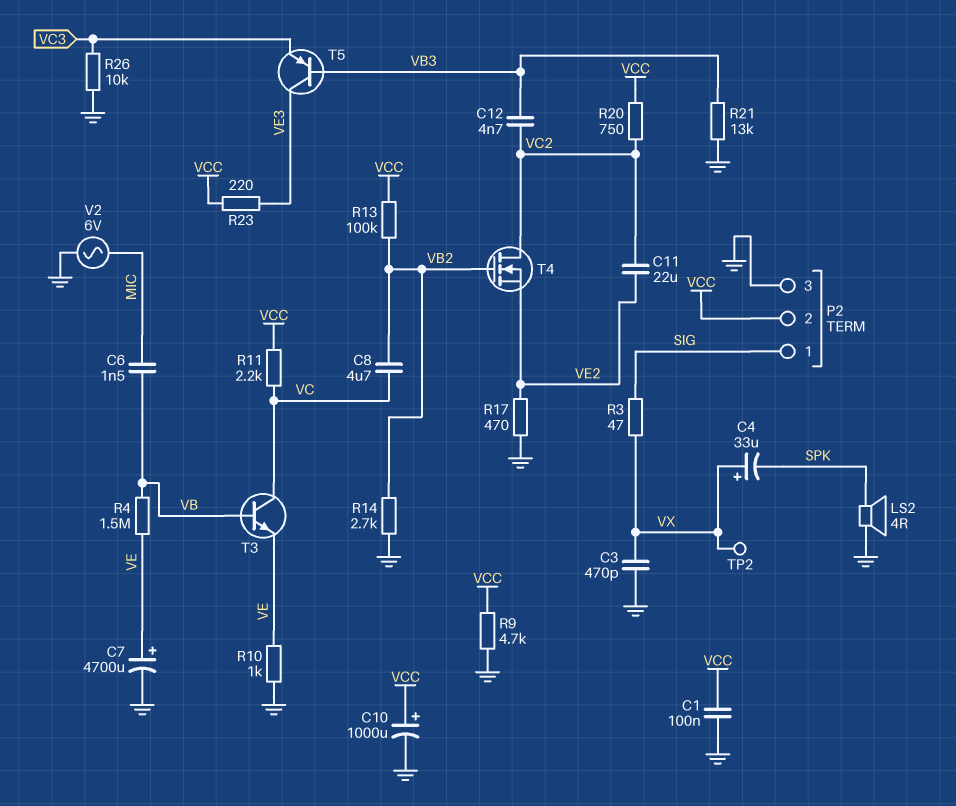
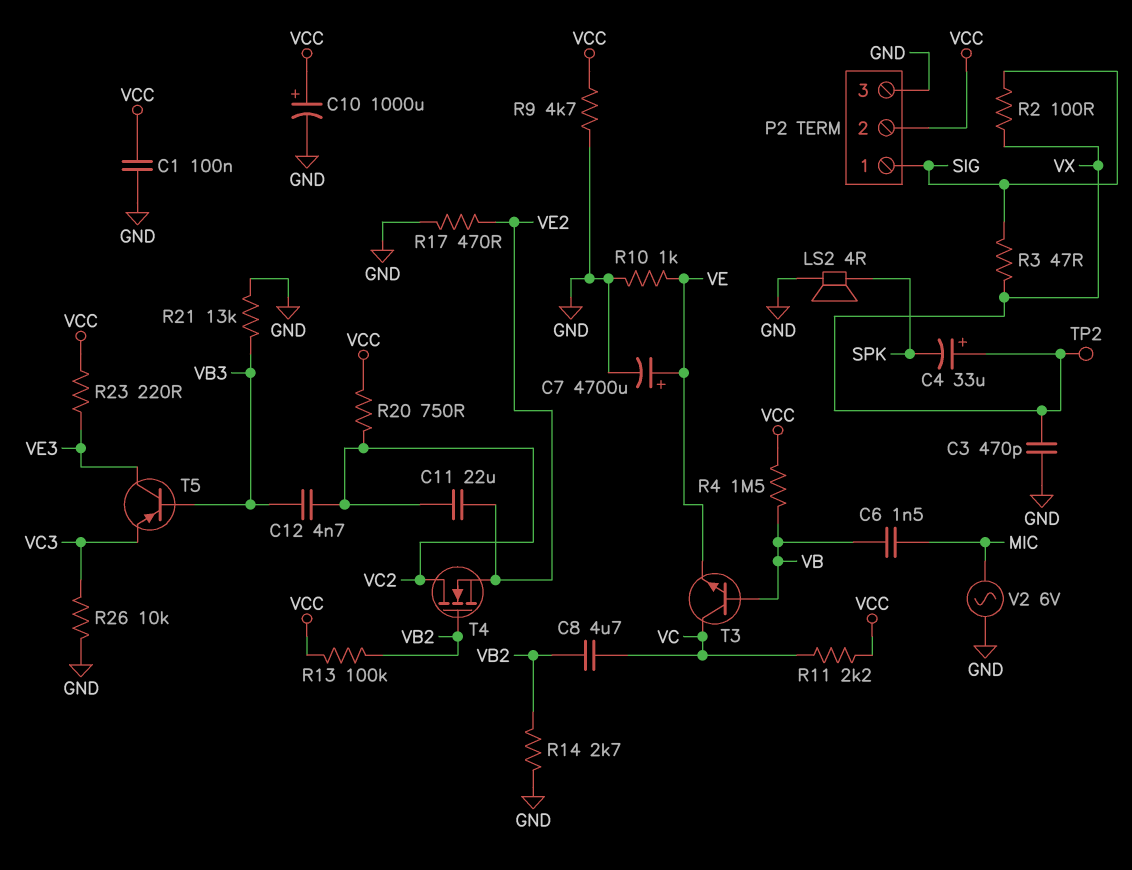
R2: none -> 100 (SIG, VX)
R4: 1.5M (VB, VE) -> 1.5M (VB, VCC)

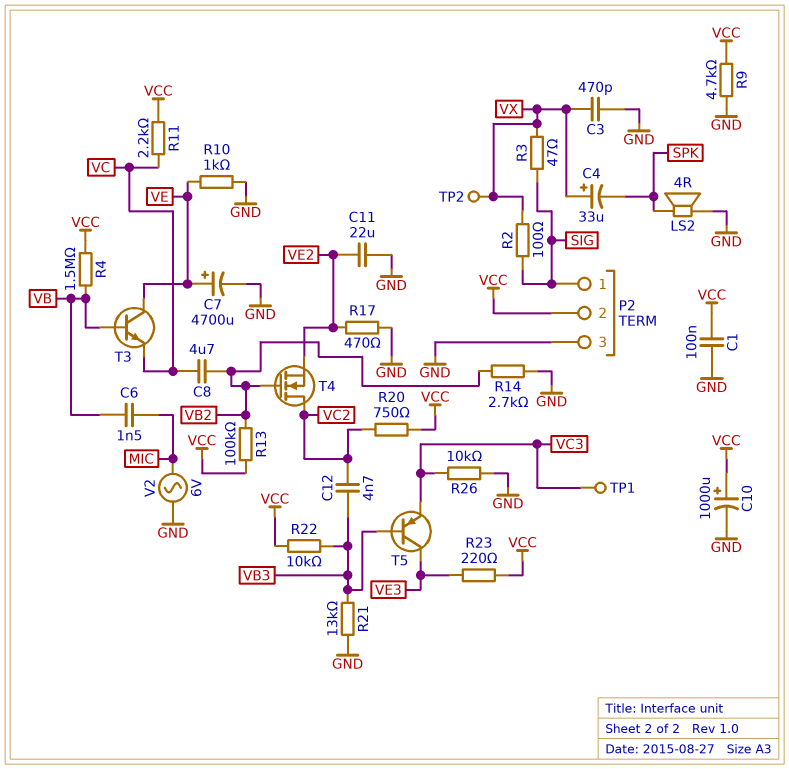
C11: 22uF (VC2, VE2) -> 22uF (GND, VE2)
R22: none -> 10k (VB3, VCC)
T3: NPN (B VB, C VC, E VE) -> NPN (B VB, C VE, E VC)
TP1: none -> test point (VC3)

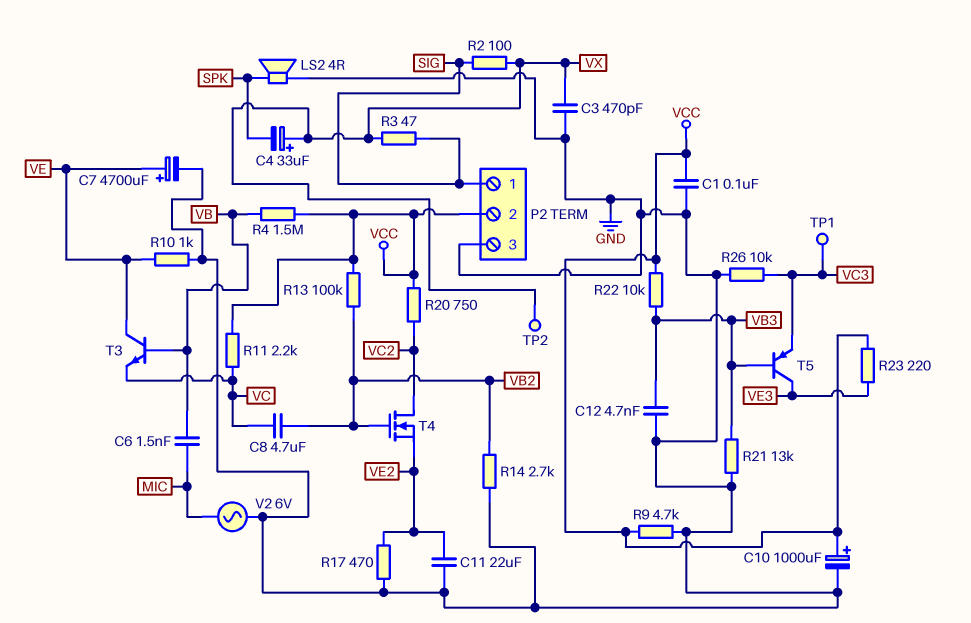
C12: 4.7nF (VB3, VC2) -> 4.7nF (GND, VB3)

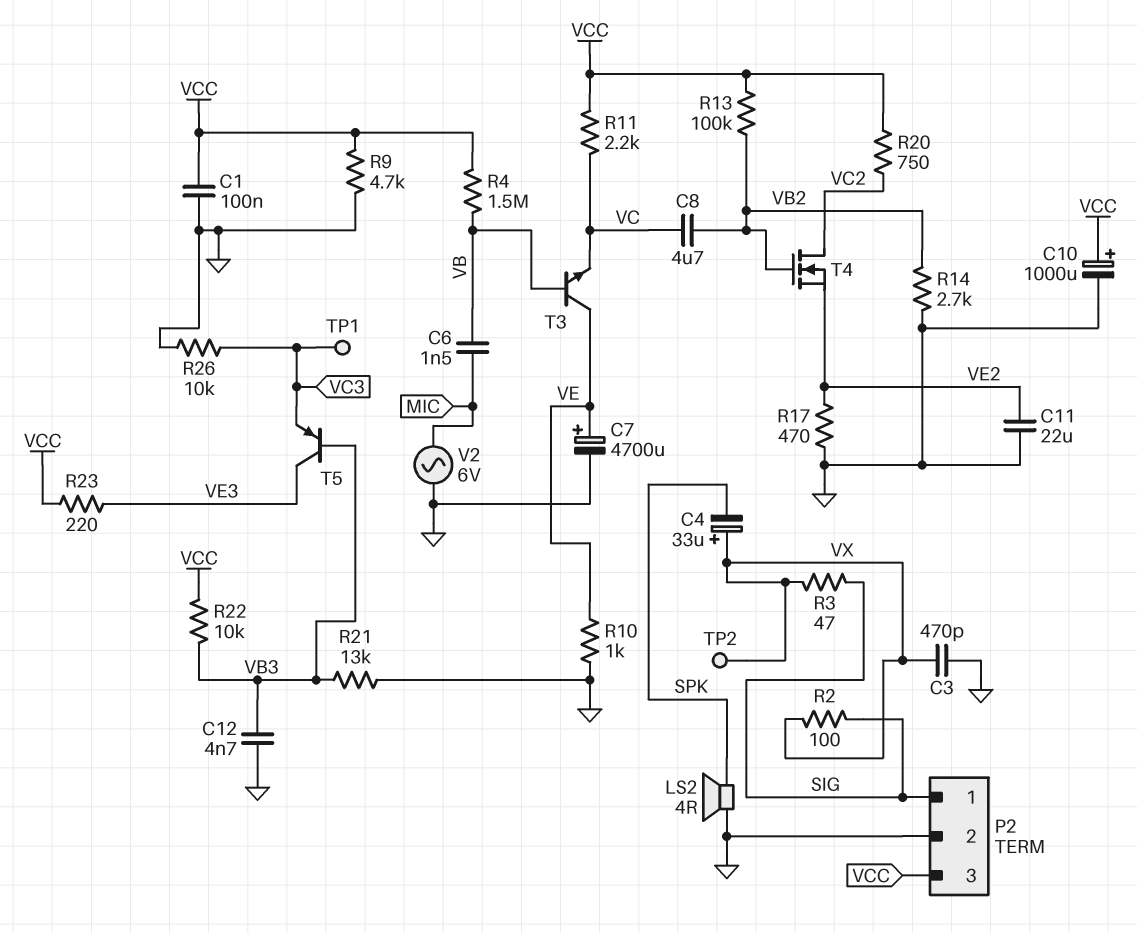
P2 pin 2: VCC -> GND
P2 pin 3: GND -> VCC

